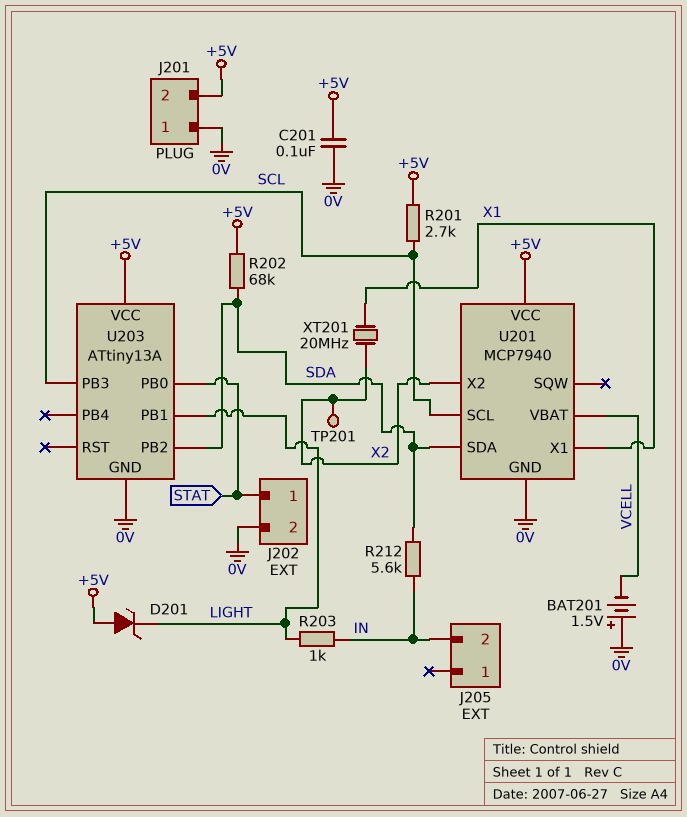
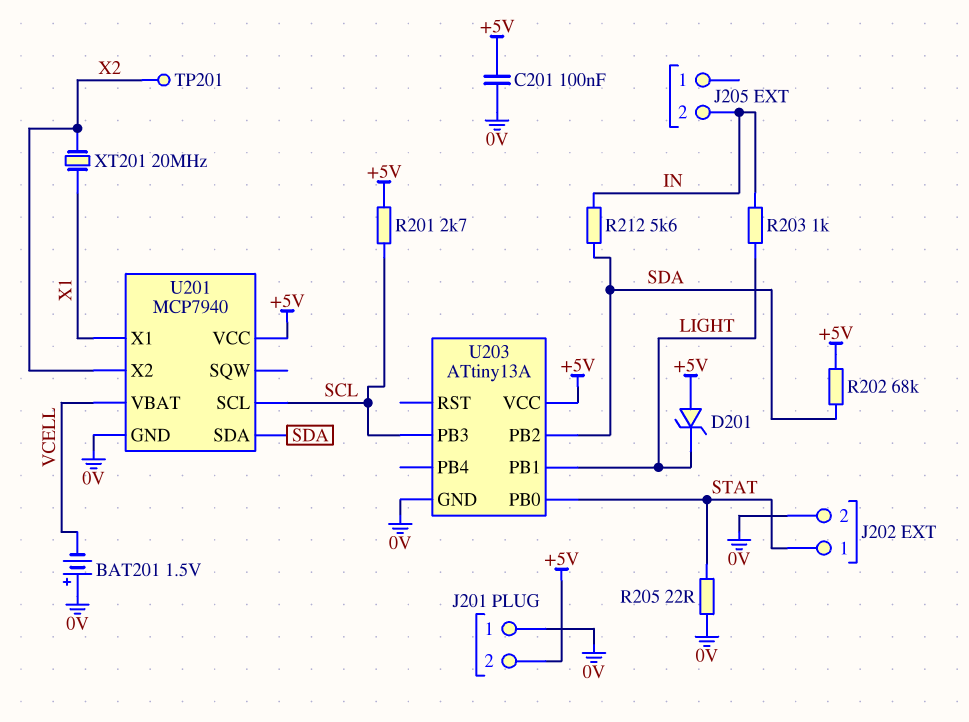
R205: none -> 22 (0V, STAT)

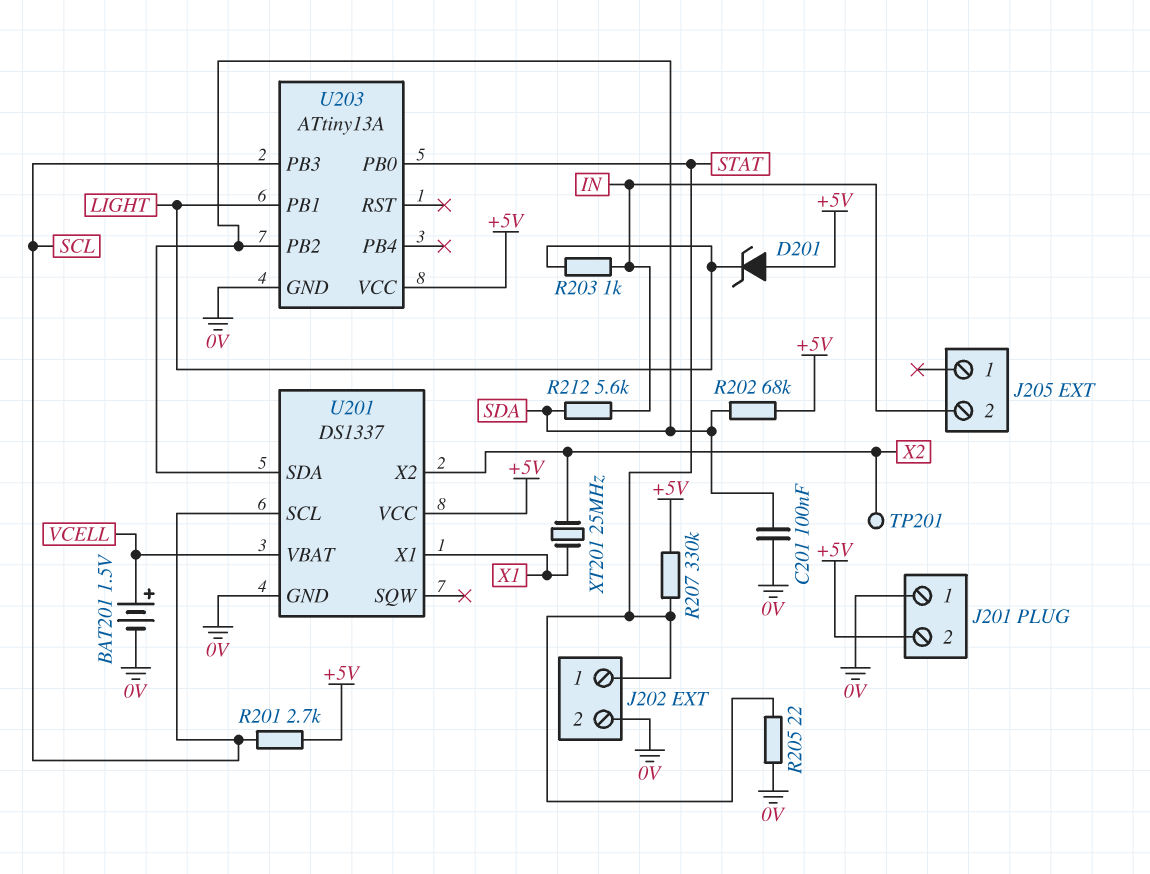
BAT201: 1.5V (plus 0V, minus VCELL) -> 1.5V (plus VCELL, minus 0V)
C201: 100nF (+5V, 0V) -> 100nF (0V, SDA)
R207: none -> 330k (+5V, STAT)
U201: MCP7940 -> DS1337
XT201: 20MHz (X1, X2) -> 25MHz (X1, X2)

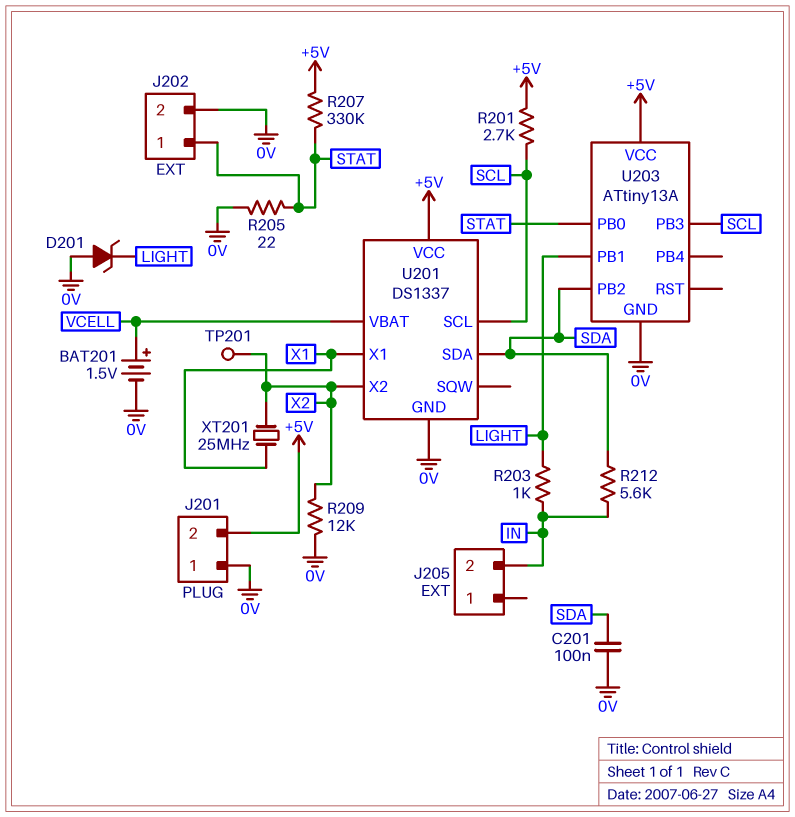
D201: zener (A +5V, K LIGHT) -> zener (A 0V, K LIGHT)
R202: 68k (+5V, SDA) -> none
R209: none -> 12k (0V, X2)

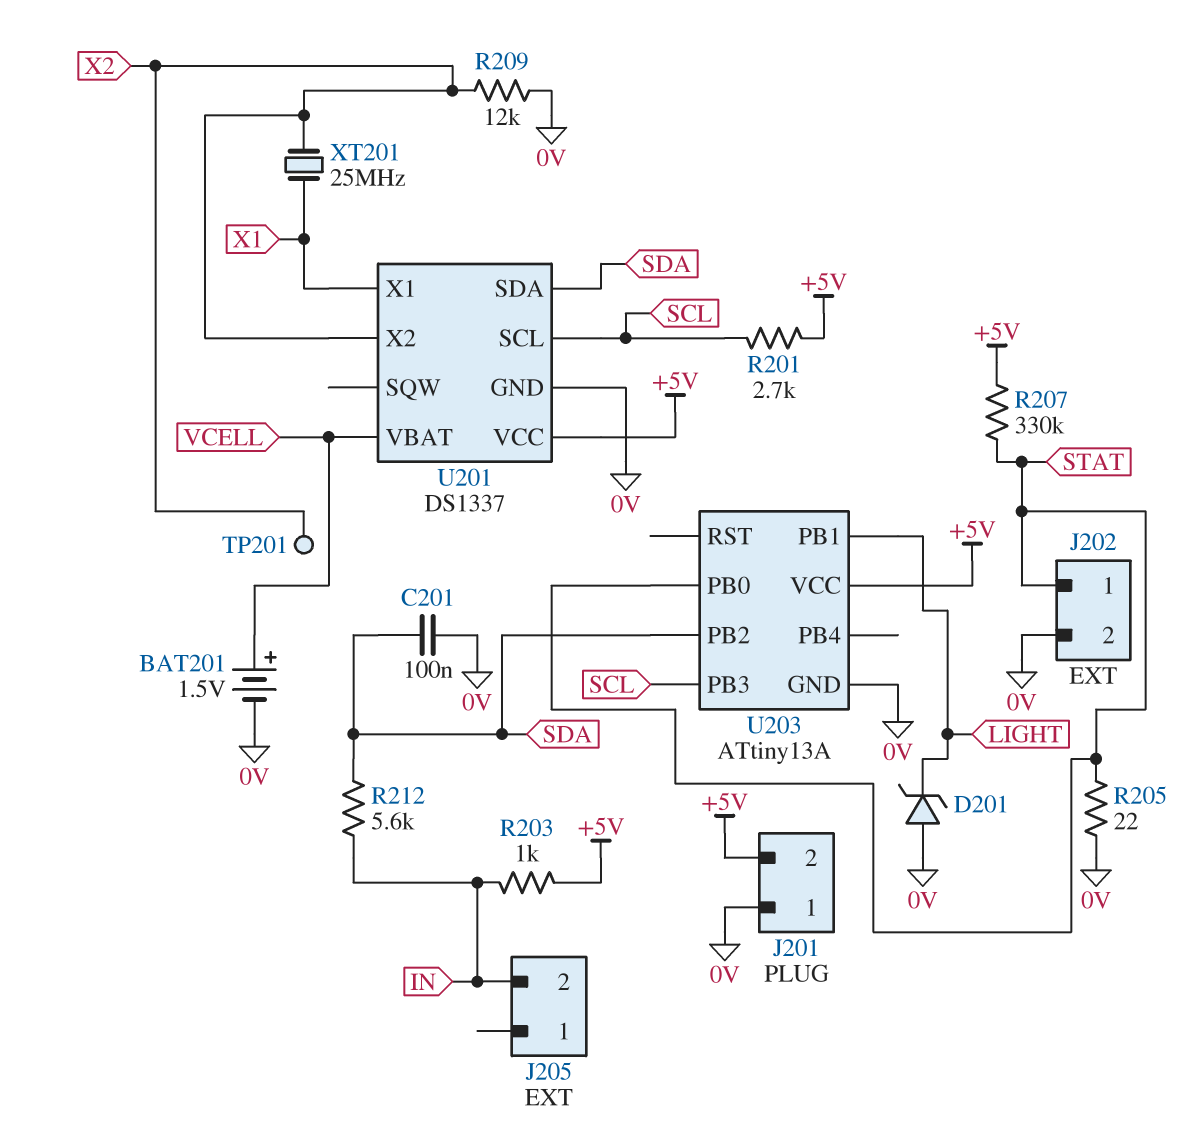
R203: 1k (IN, LIGHT) -> 1k (+5V, IN)

